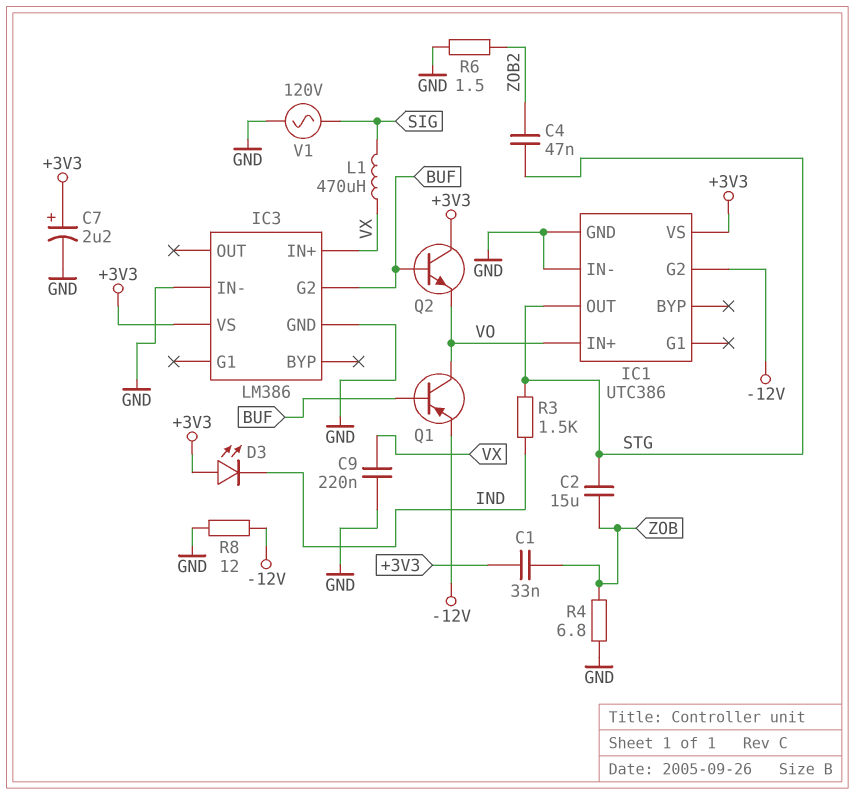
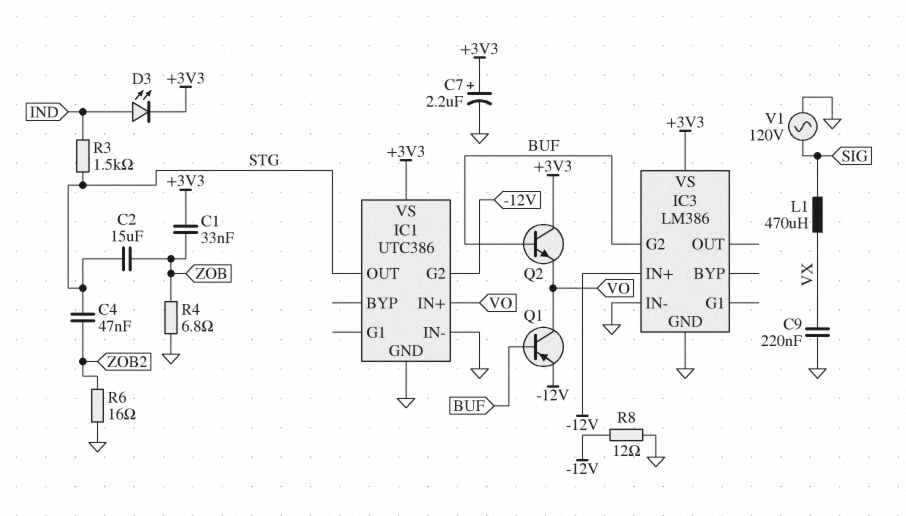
D3: LED (A +3V3, K IND) -> LED (A IND, K +3V3)
IC3 pin IN+: VX -> -12V
R6: 1.5 (GND, ZOB2) -> 16 (GND, ZOB2)

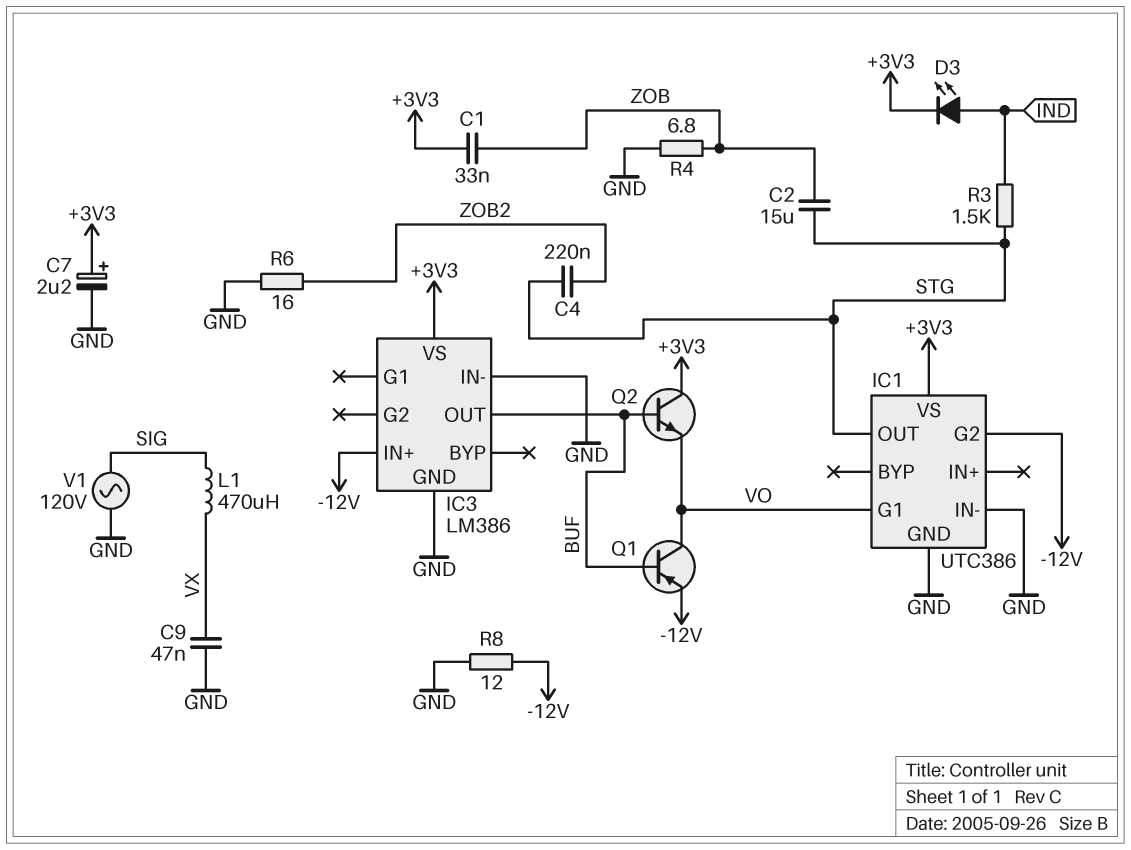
C4: 47nF (STG, ZOB2) -> 220nF (STG, ZOB2)
C9: 220nF (GND, VX) -> 47nF (GND, VX)
IC1 pin G1: none -> VO
IC1 pin IN+: VO -> none
IC3 pin G2: BUF -> none
IC3 pin OUT: none -> BUF

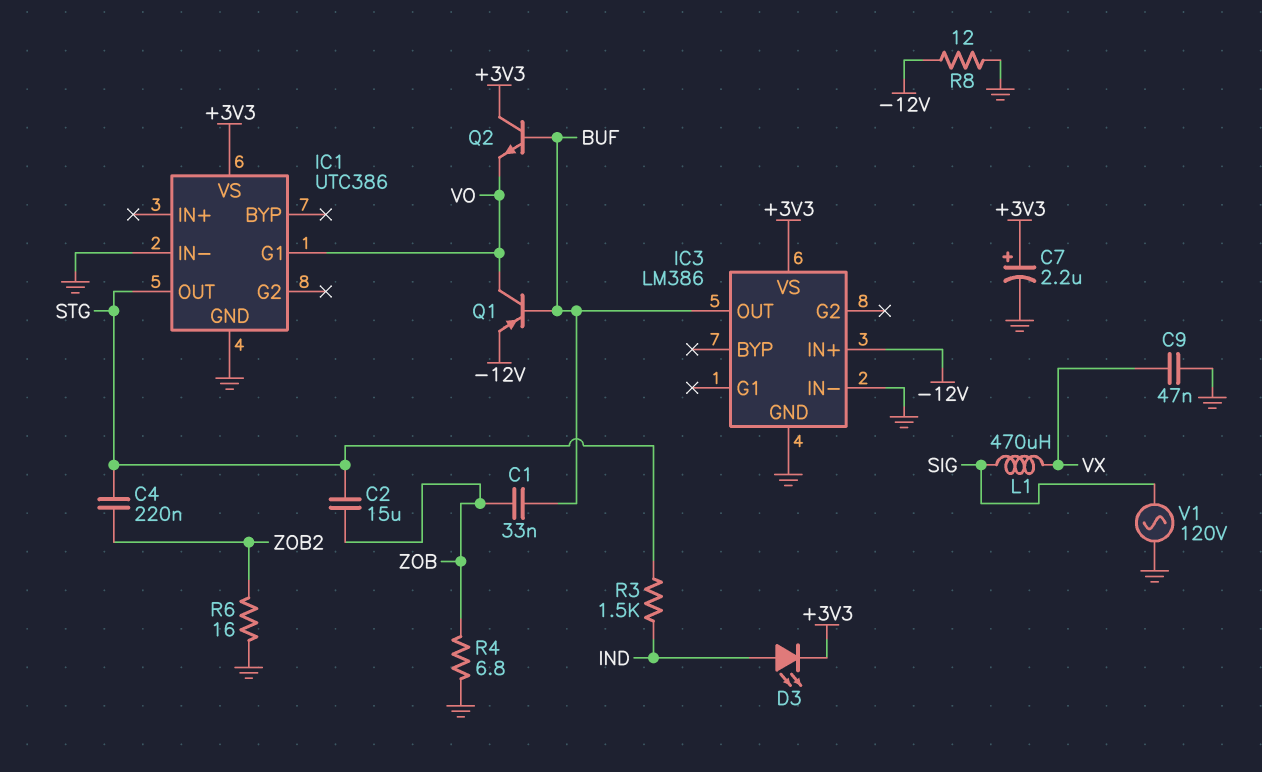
C1: 33nF (+3V3, ZOB) -> 33nF (BUF, ZOB)
IC1 pin G2: -12V -> none

